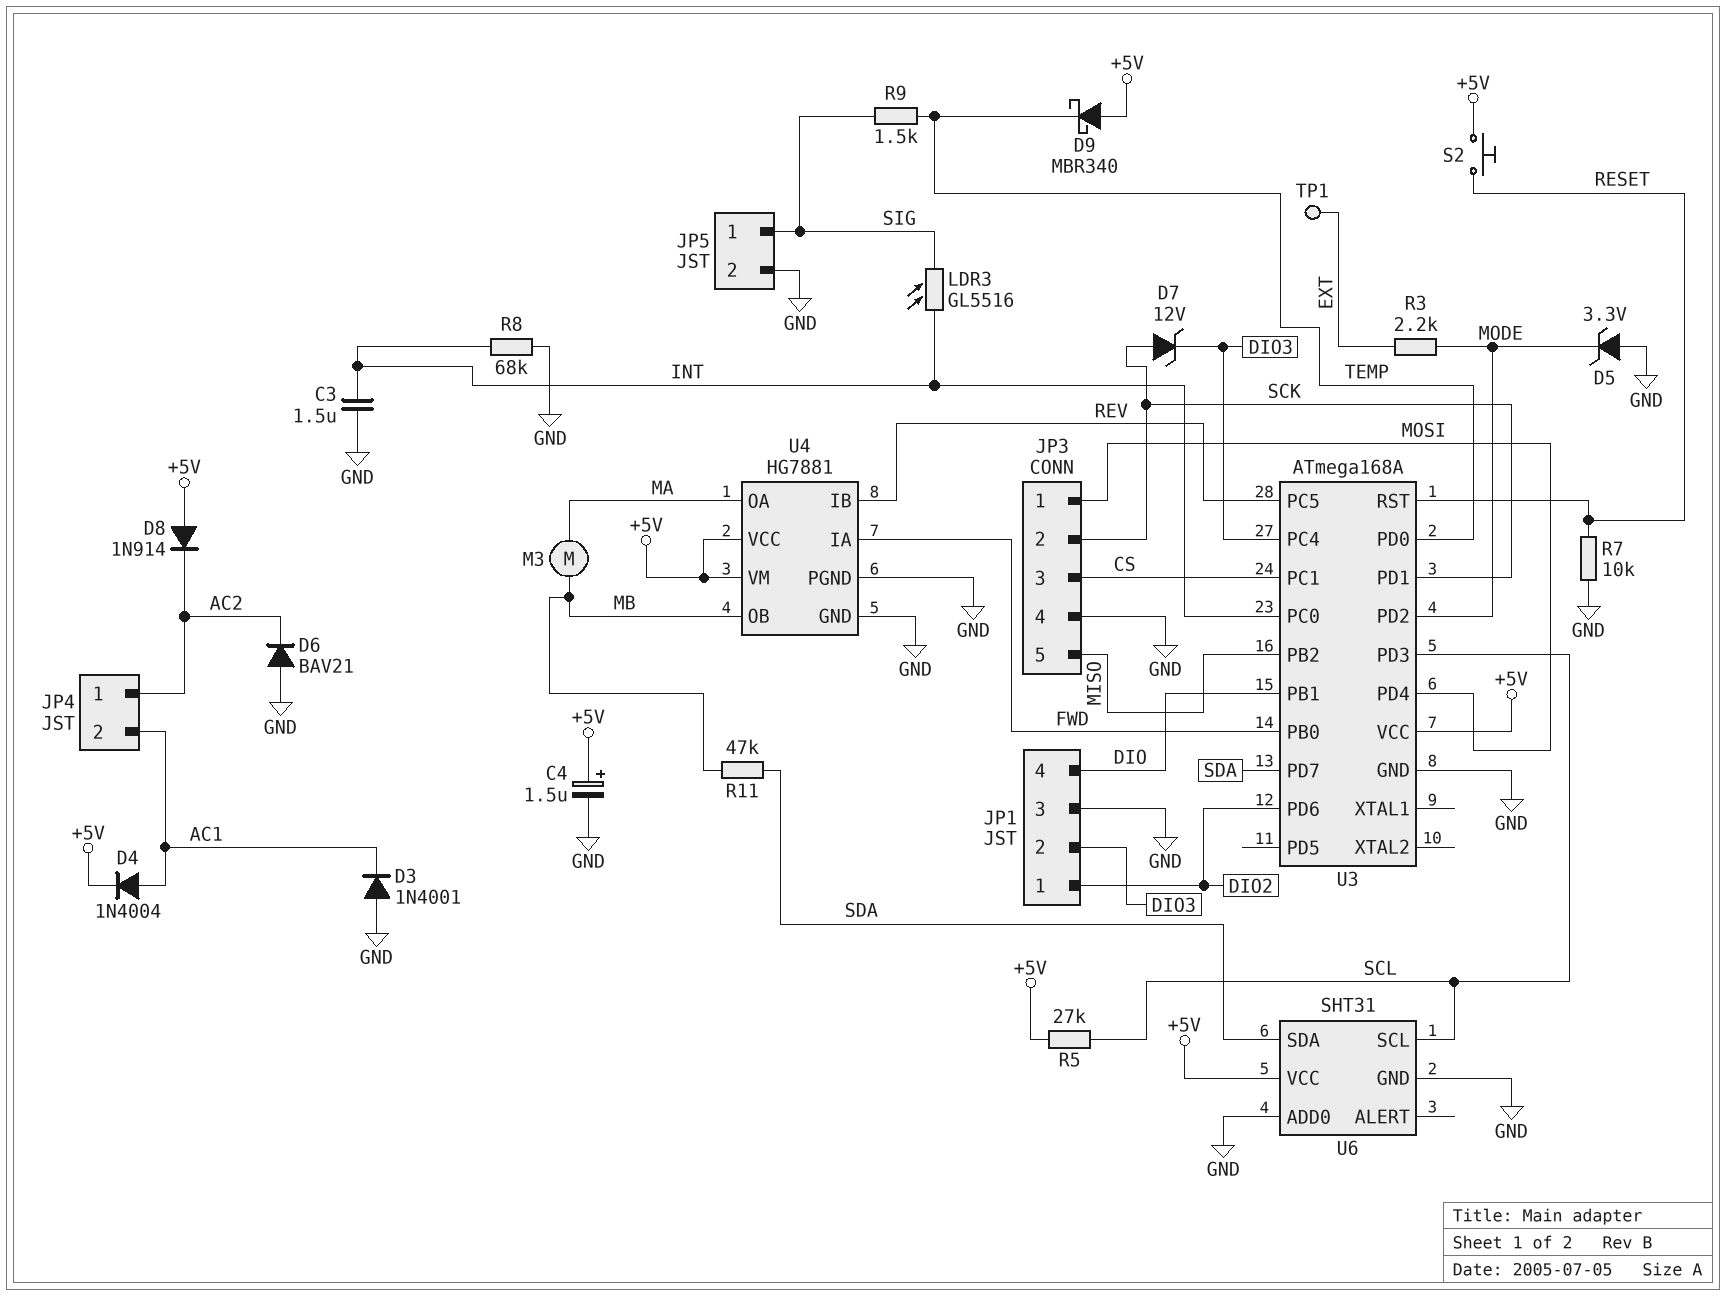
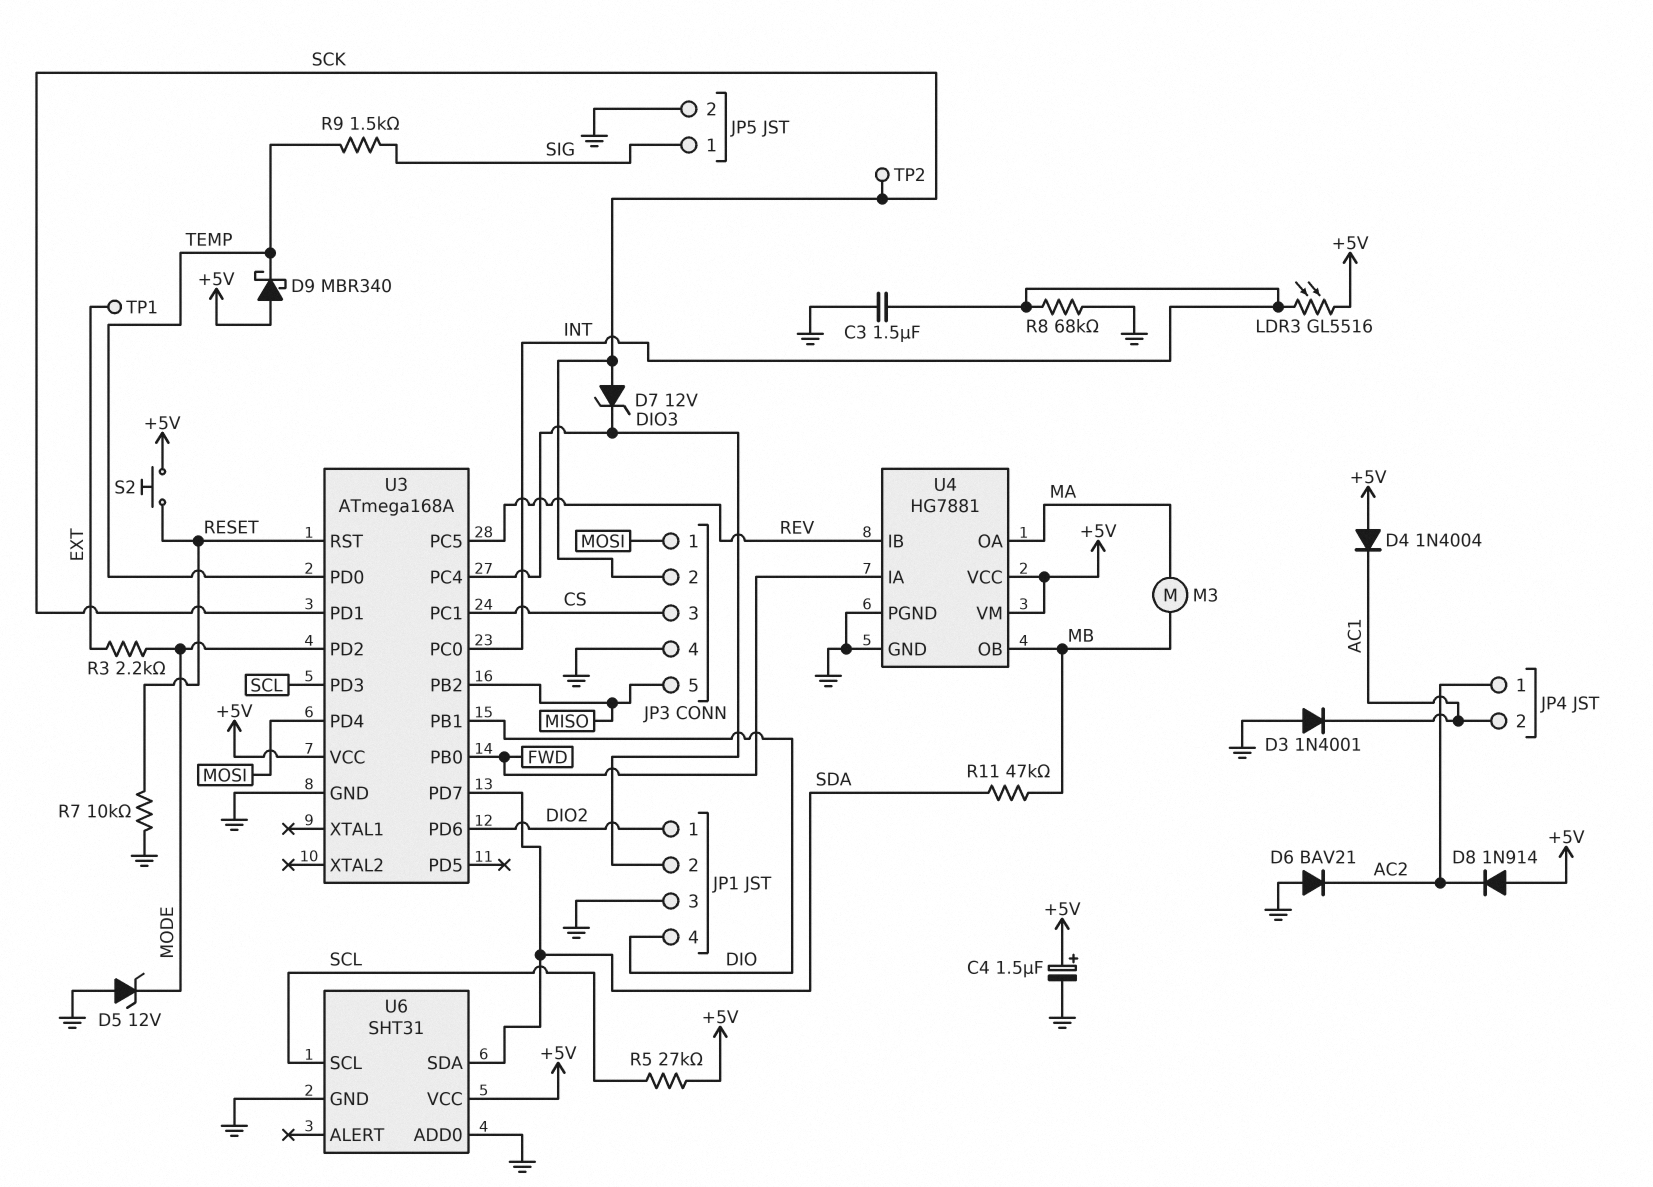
D4: diode 1N4004 (A AC1, K +5V) -> diode 1N4004 (A +5V, K AC1)
D5: zener 3.3V (A GND, K MODE) -> zener 12V (A GND, K MODE)
LDR3: GL5516 (INT, SIG) -> GL5516 (+5V, INT)
TP2: none -> test point (SCK)

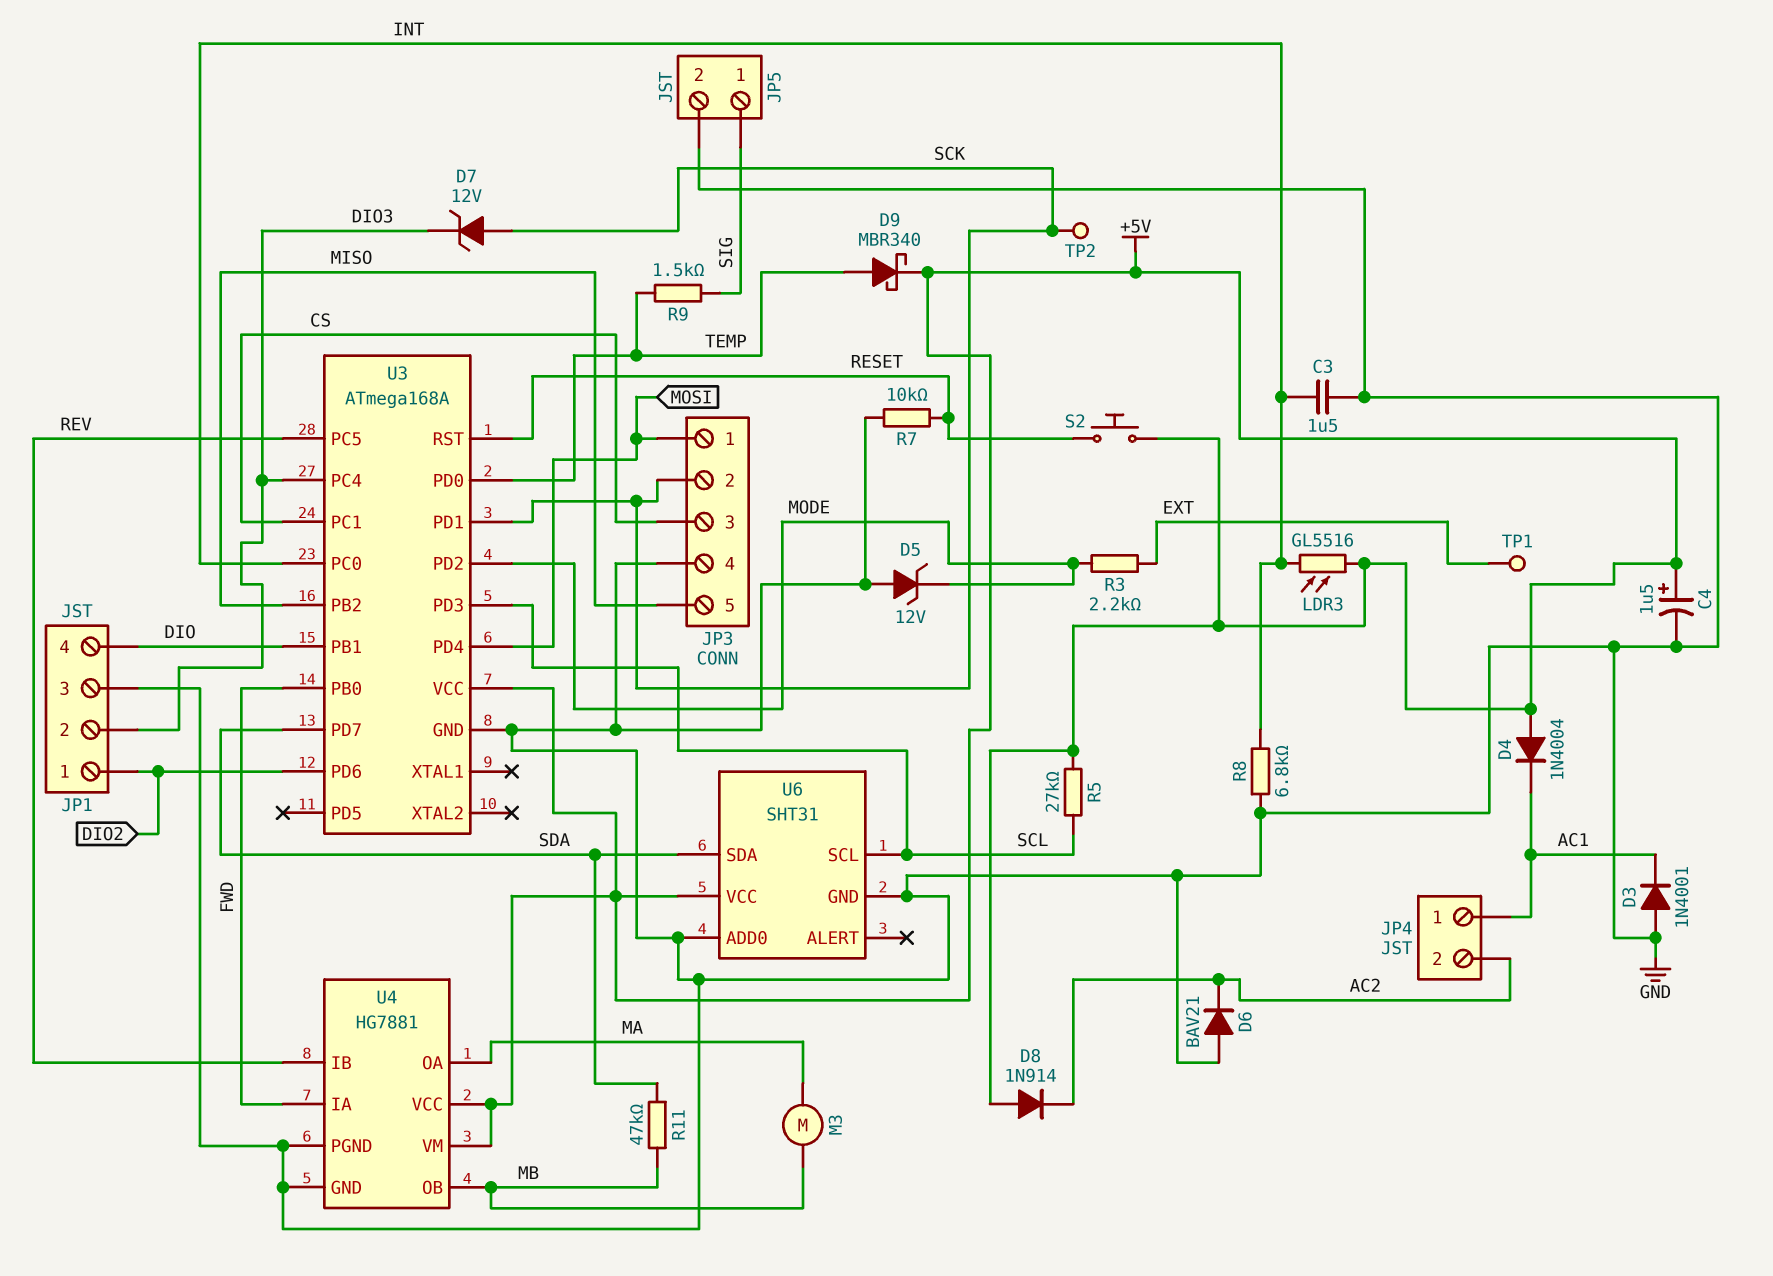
D9: schottky MBR340 (A +5V, K TEMP) -> schottky MBR340 (A TEMP, K +5V)
JP4 pin 1: AC2 -> AC1
JP4 pin 2: AC1 -> AC2
R8: 68k (GND, INT) -> 6.8k (GND, INT)

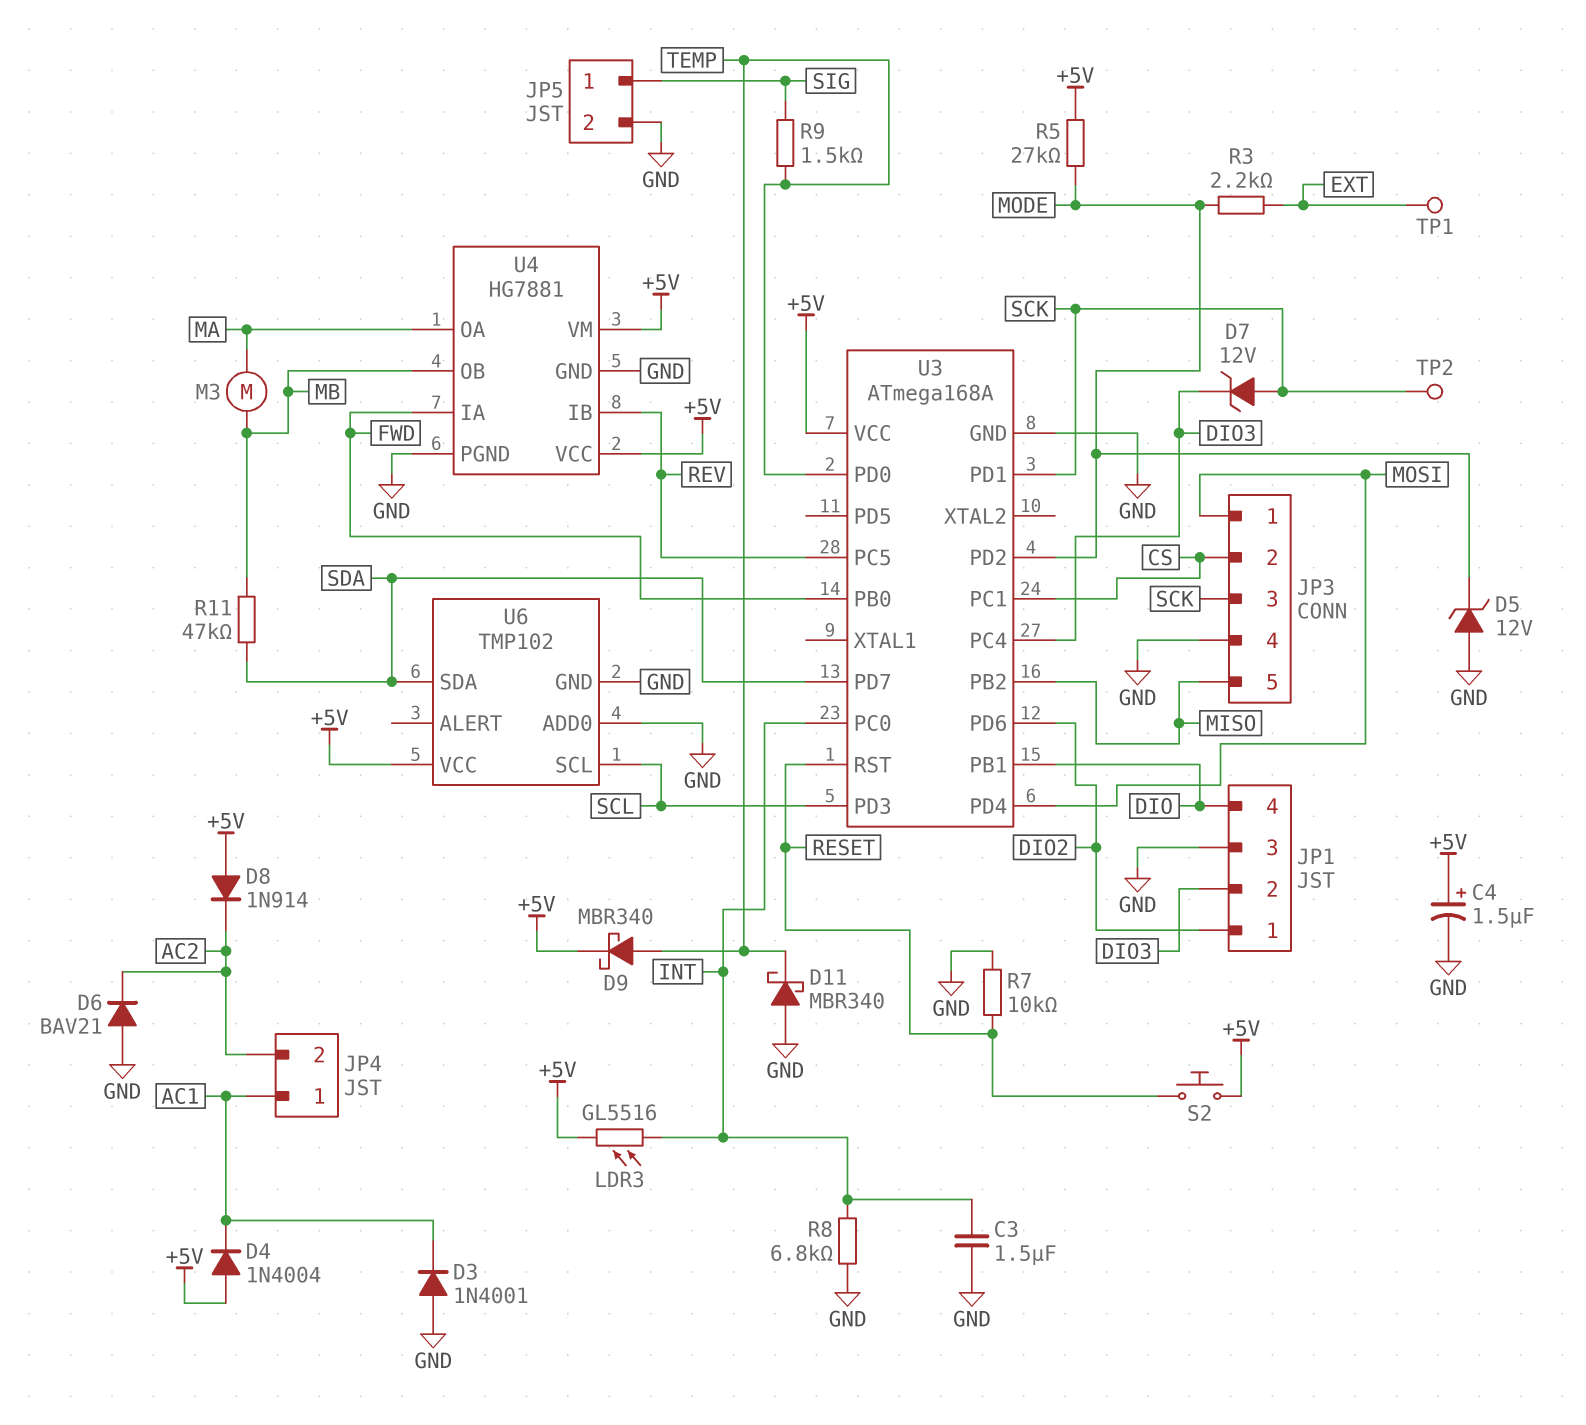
D11: none -> schottky MBR340 (A GND, K TEMP)
JP3 pin 2: SCK -> CS
JP3 pin 3: CS -> SCK
R5: 27k (+5V, SCL) -> 27k (+5V, MODE)
U6: SHT31 -> TMP102

